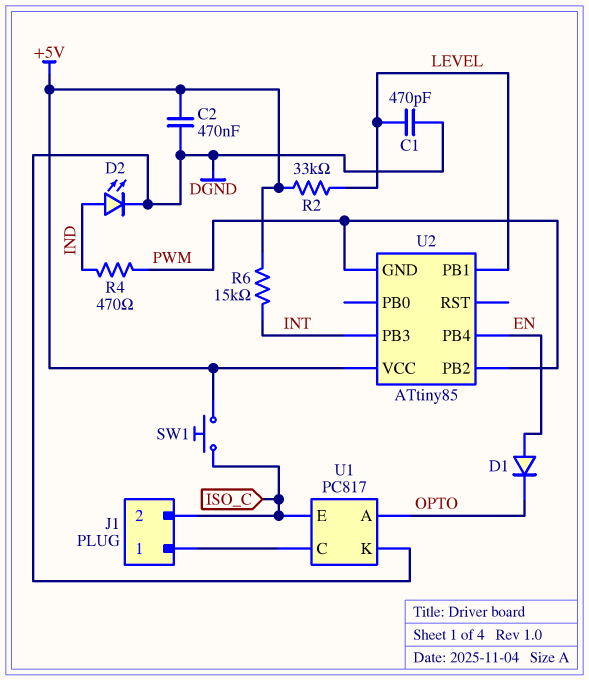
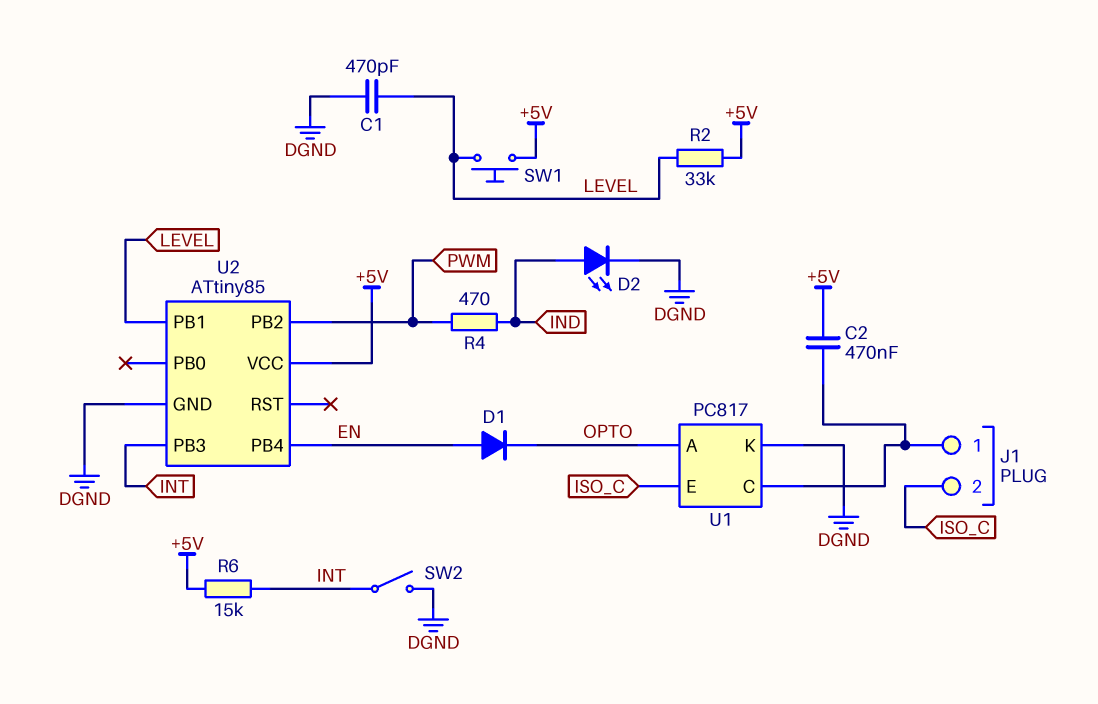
C2: 470nF (+5V, DGND) -> 470nF (+5V, J1/1)
SW1: button (+5V, ISO_C) -> button (+5V, LEVEL)
SW2: none -> switch (DGND, INT)
U2 pin GND: PWM -> DGND

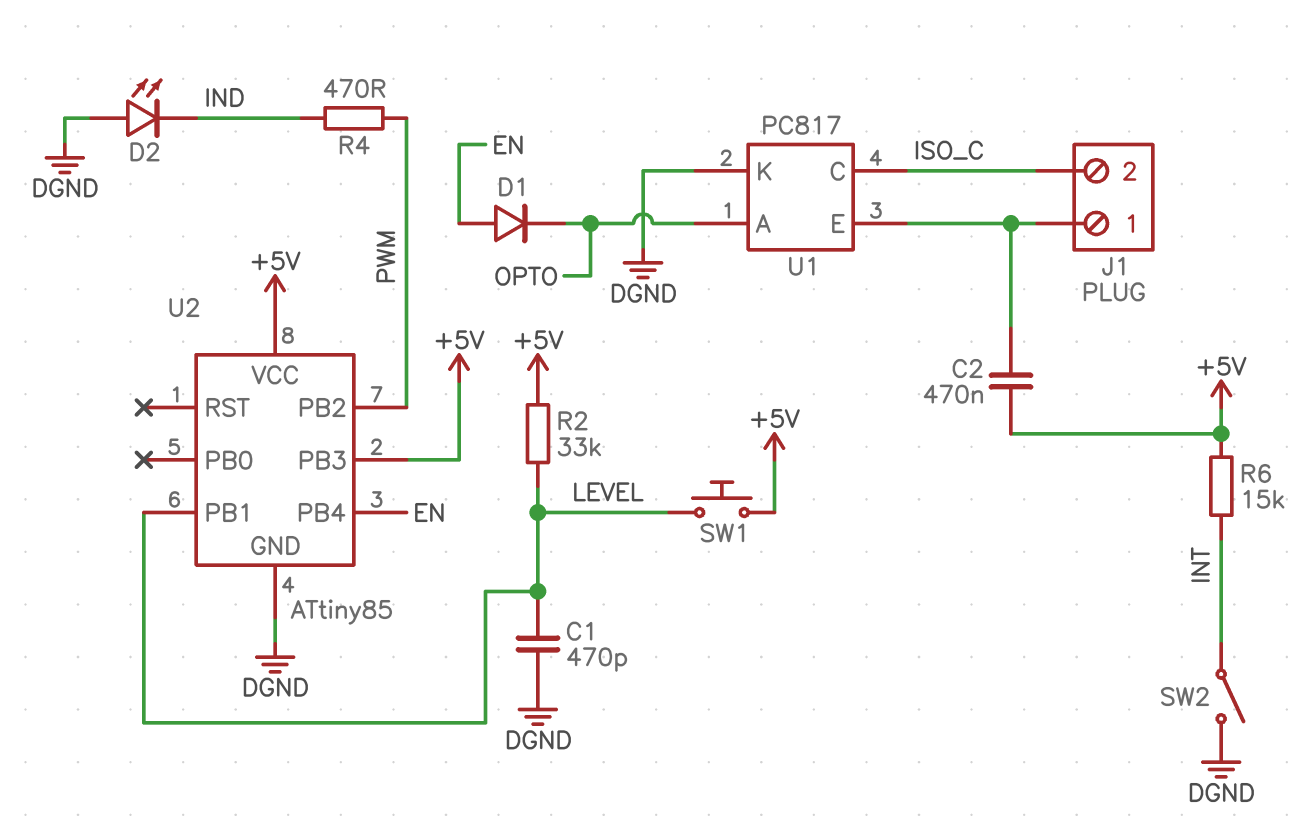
D2: LED (A IND, K DGND) -> LED (A DGND, K IND)
U1 pin C: J1/1 -> ISO_C
U1 pin E: ISO_C -> J1/1
U2 pin PB3: INT -> +5V

